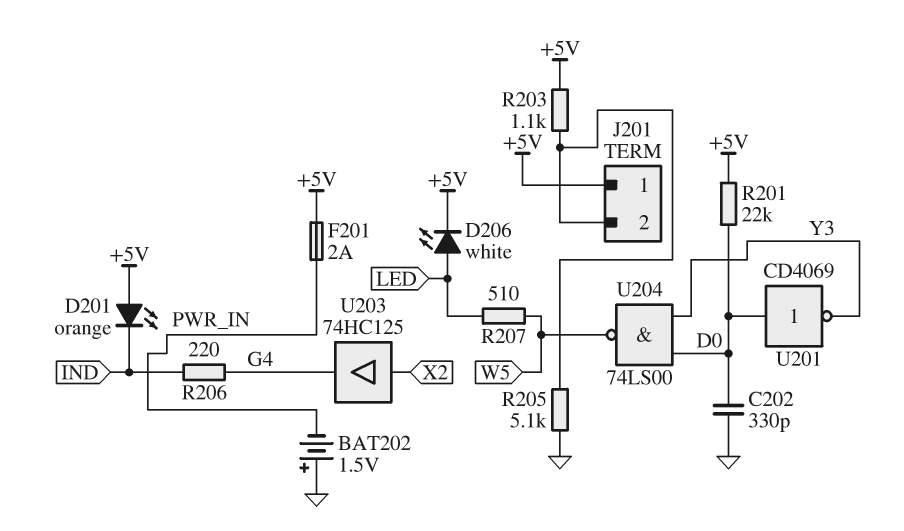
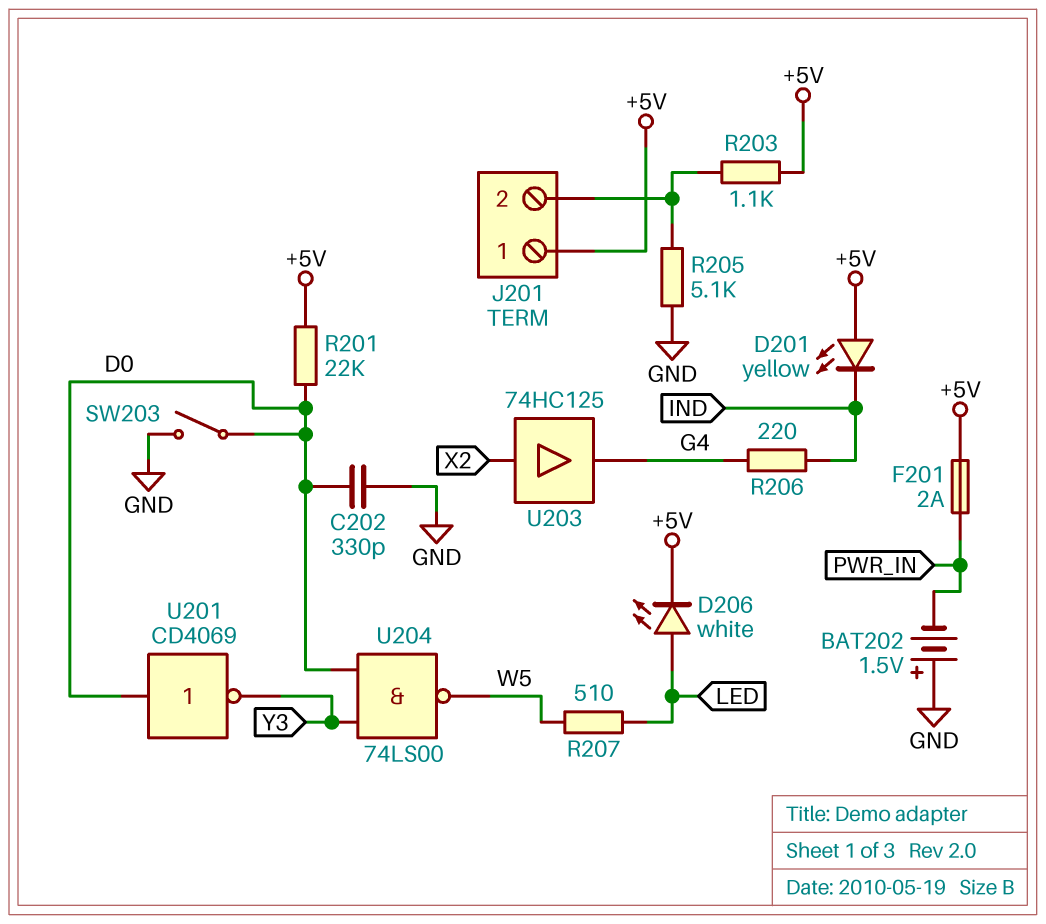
D201: LED orange (A +5V, K IND) -> LED yellow (A +5V, K IND)
SW203: none -> switch (D0, GND)

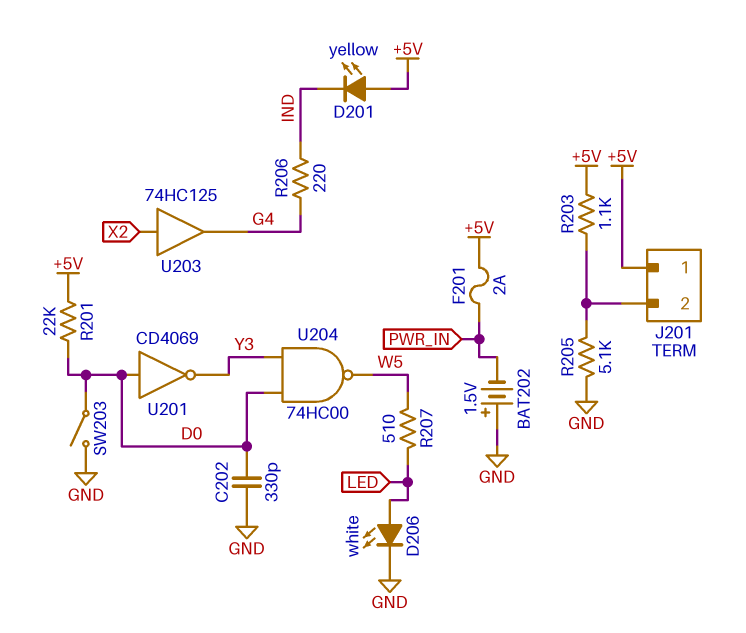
D206: LED white (A LED, K +5V) -> LED white (A LED, K GND)
U204: NAND 74LS00 (in D0, in Y3, out W5) -> NAND 74HC00 (in D0, in Y3, out W5)

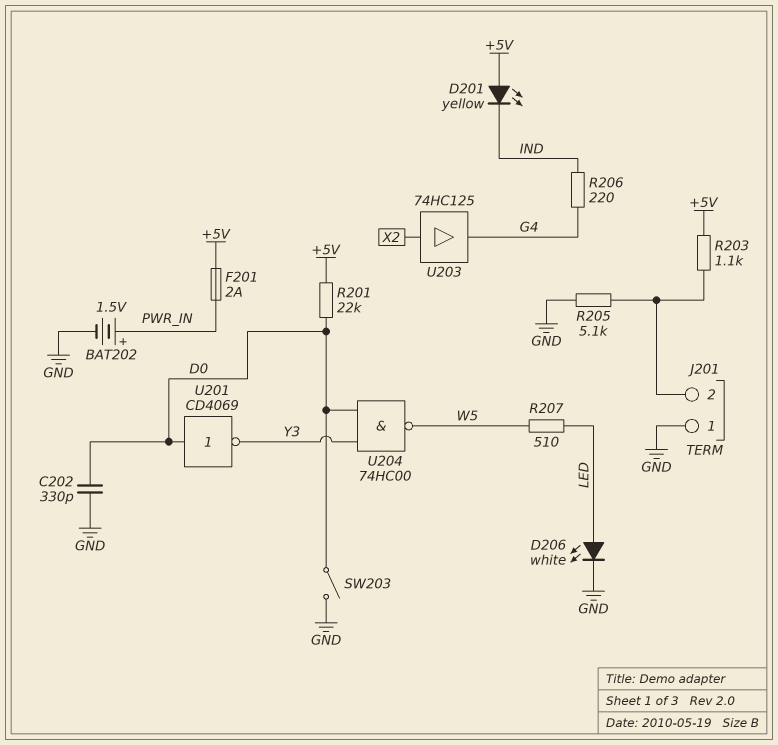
BAT202: 1.5V (plus GND, minus PWR_IN) -> 1.5V (plus PWR_IN, minus GND)
J201 pin 1: +5V -> GND

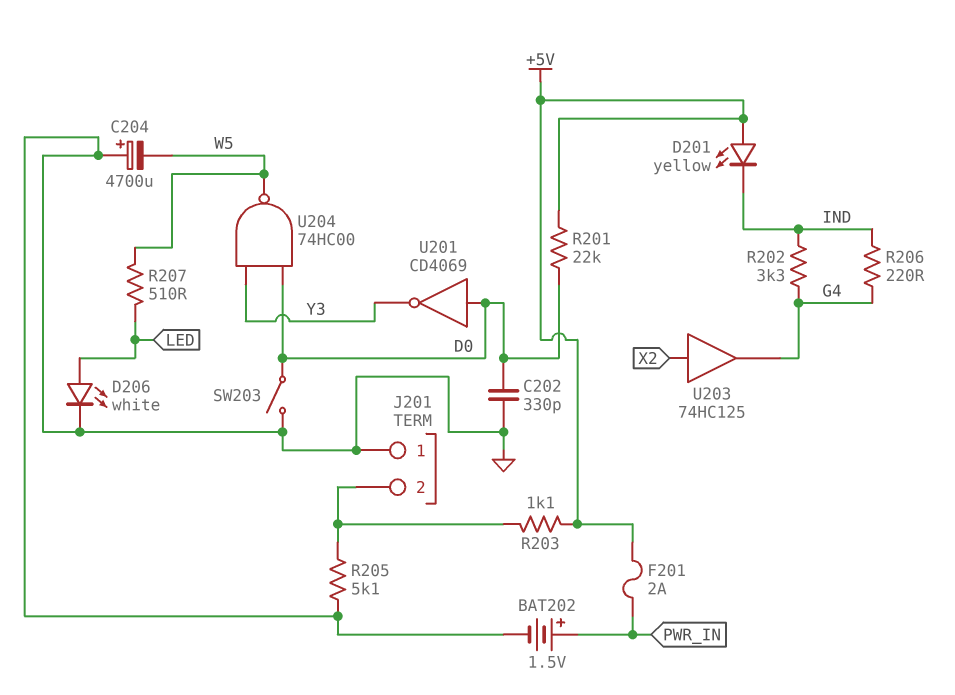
C204: none -> 4700uF (plus GND, minus W5)
R202: none -> 3.3k (G4, IND)

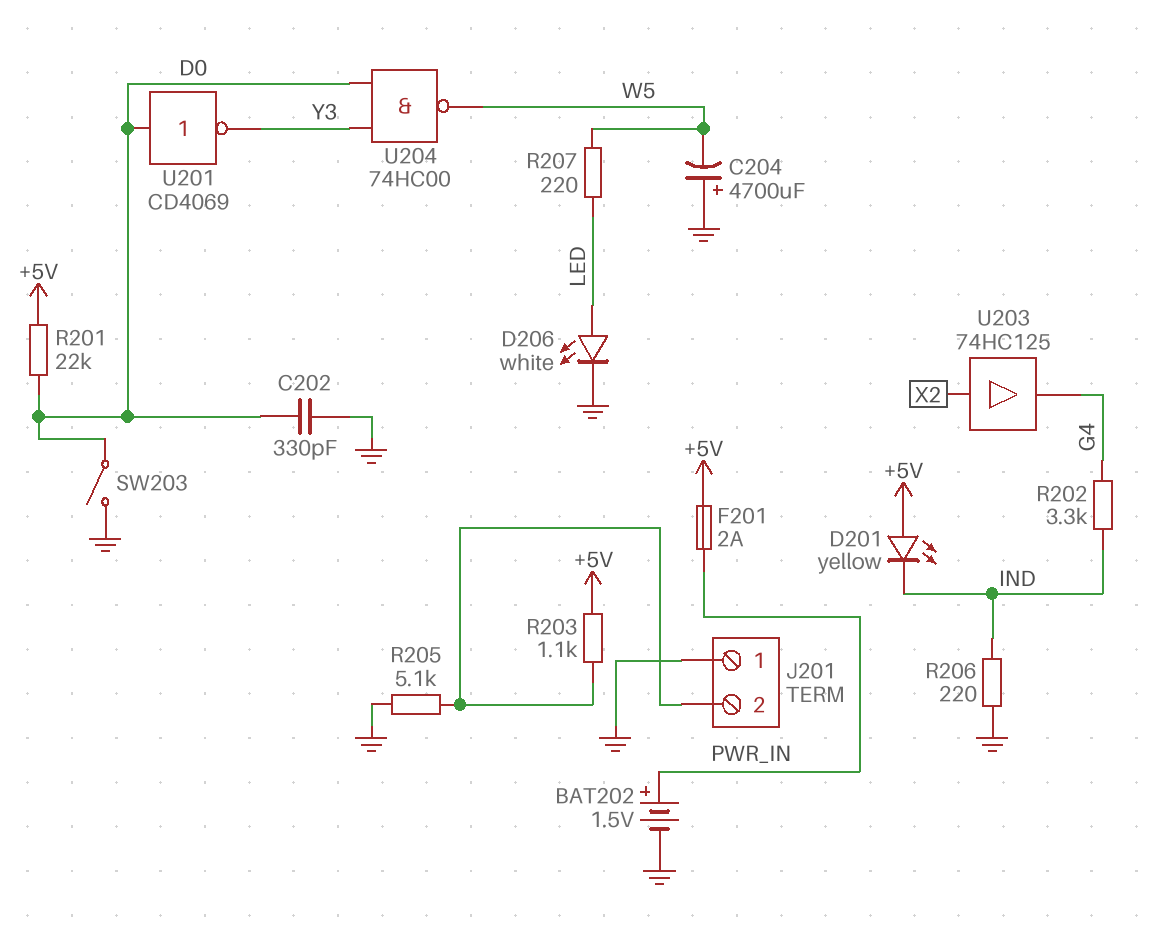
R206: 220 (G4, IND) -> 220 (GND, IND)
R207: 510 (LED, W5) -> 220 (LED, W5)

